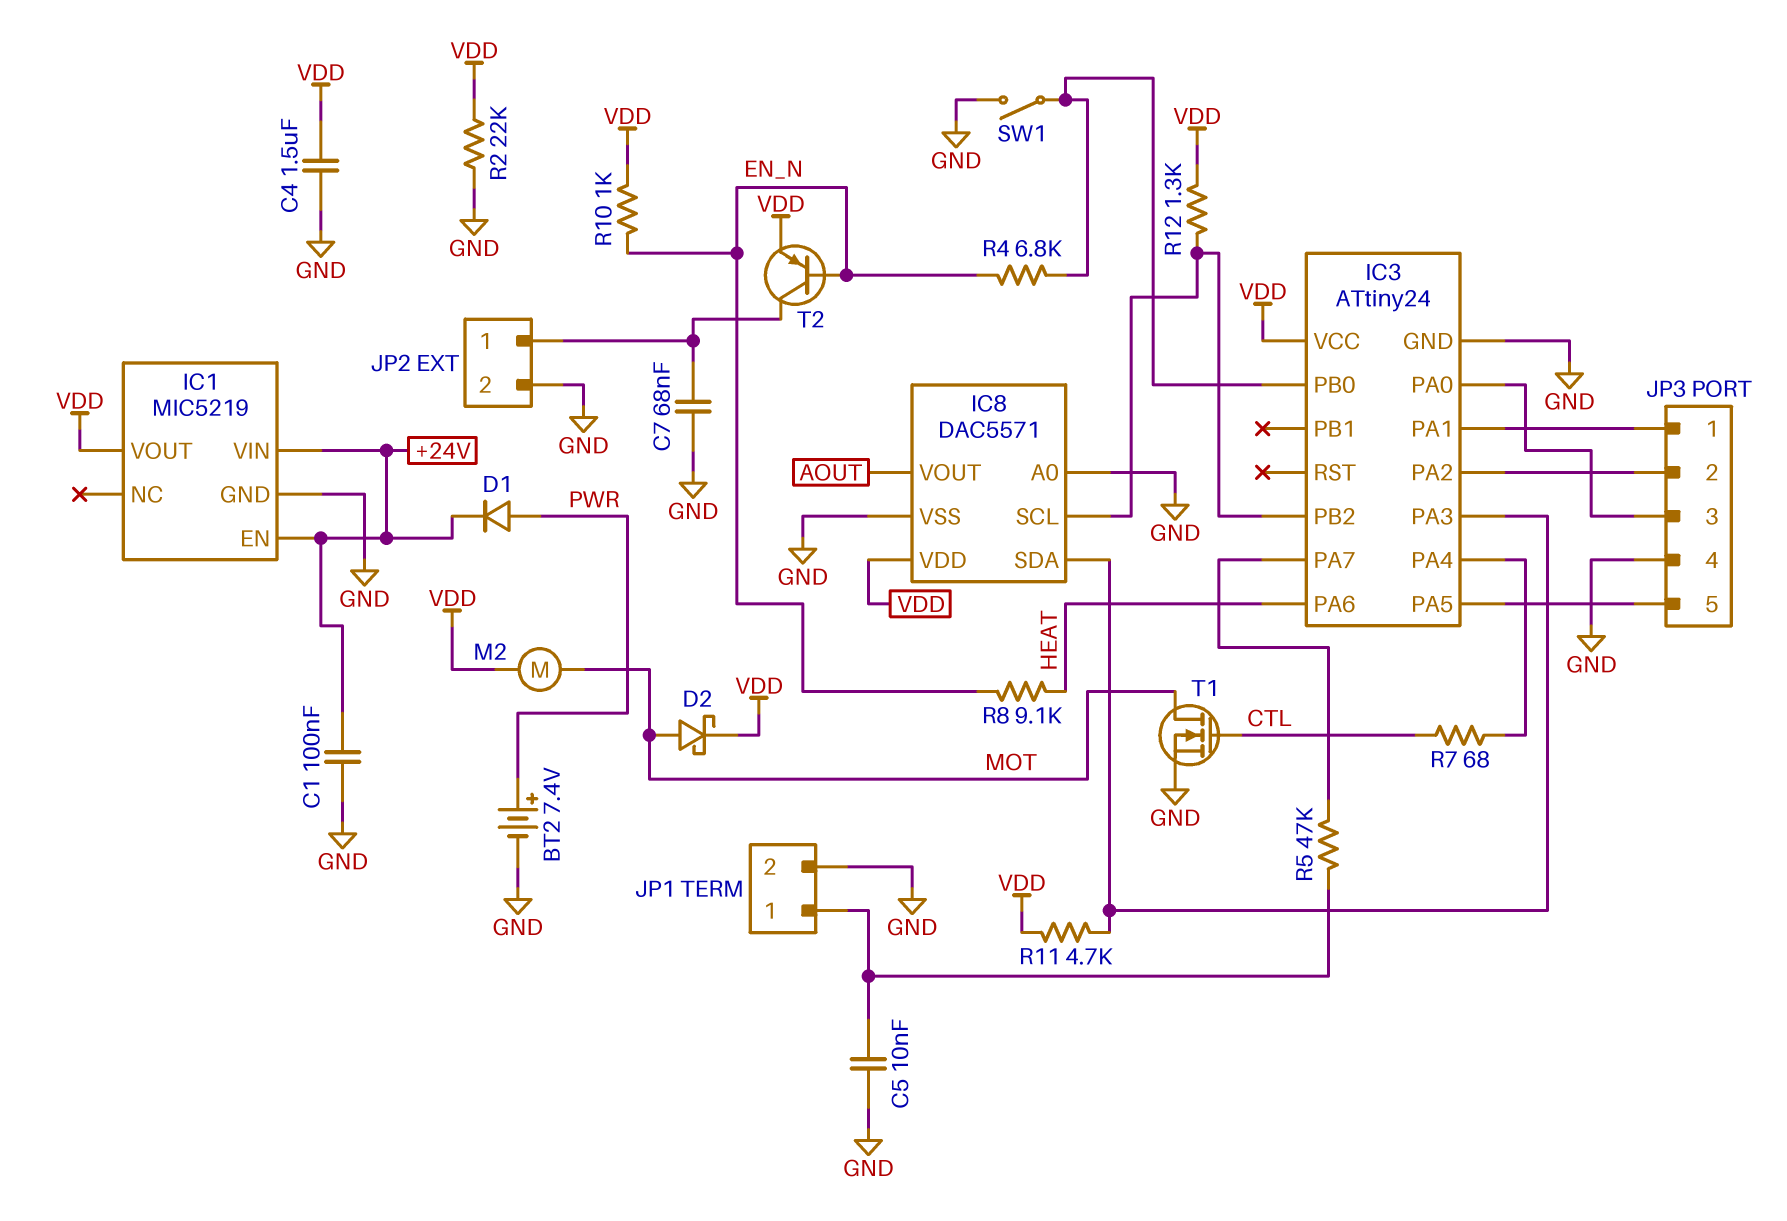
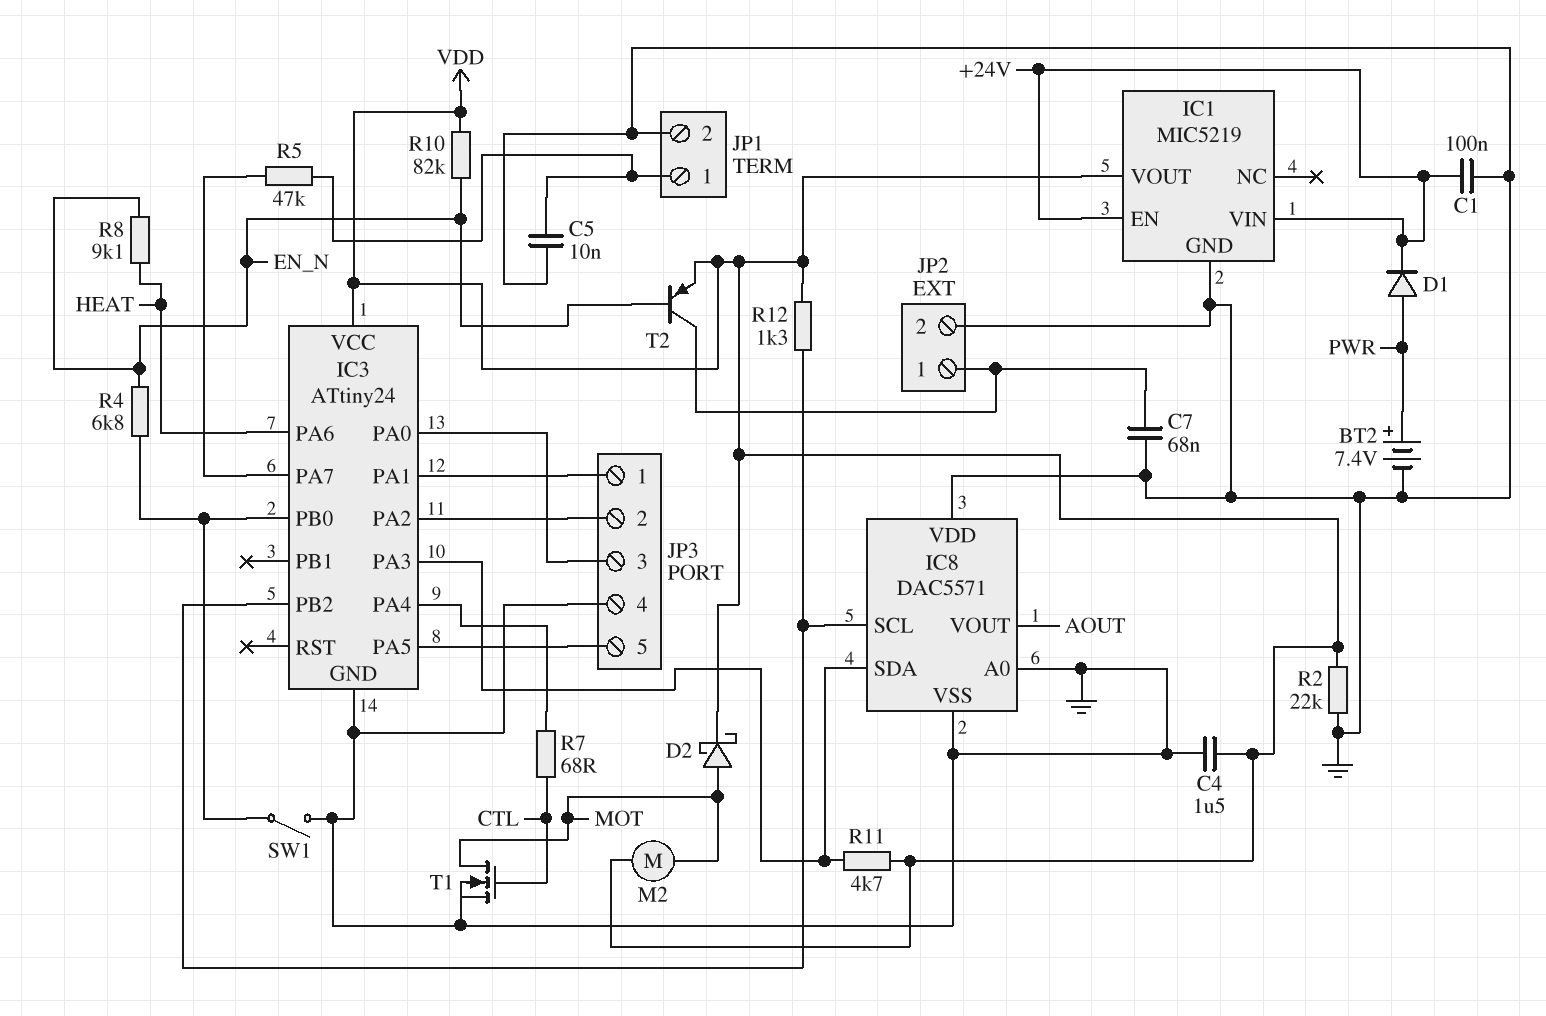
IC8 pin VDD: VDD -> GND
R10: 1k (EN_N, VDD) -> 82k (EN_N, VDD)

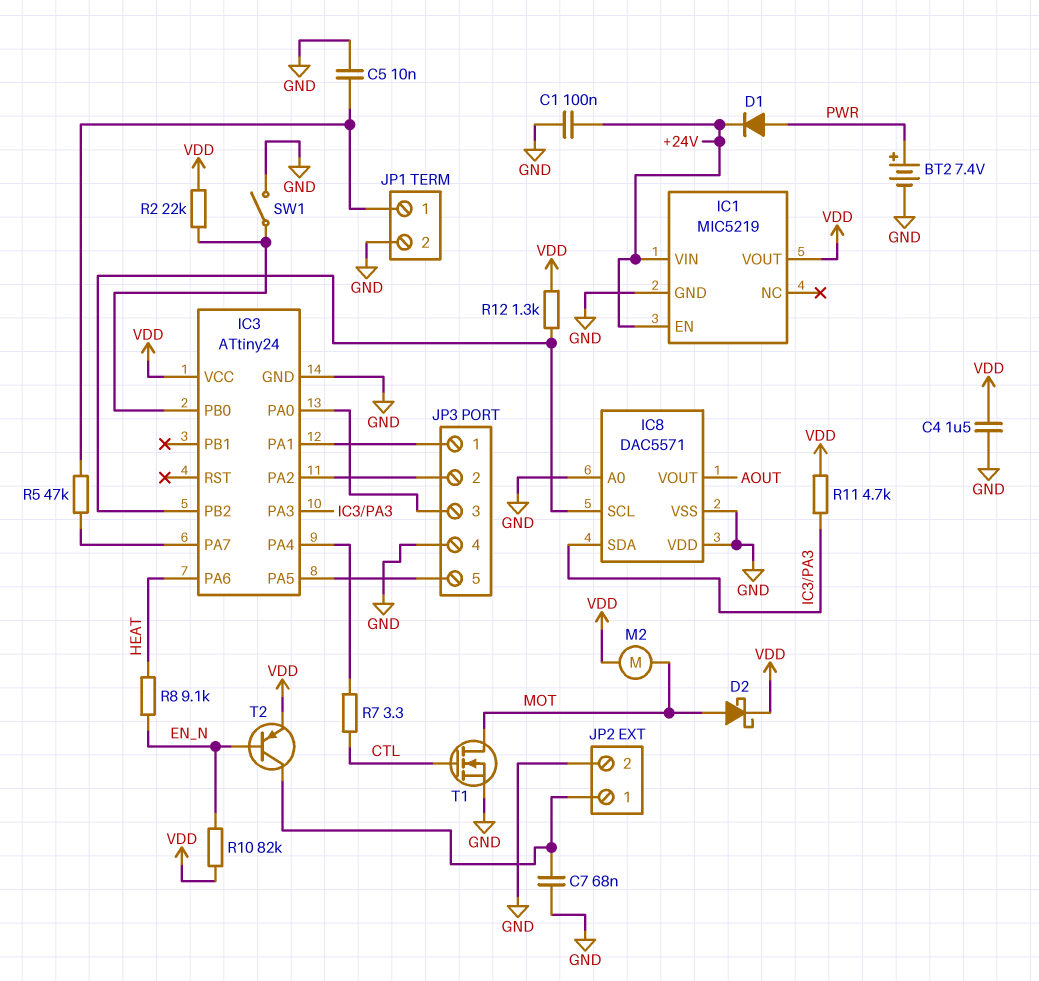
R2: 22k (GND, VDD) -> 22k (IC3/PB0, VDD)
R4: 6.8k (EN_N, IC3/PB0) -> none
R7: 68 (CTL, IC3/PA4) -> 3.3 (CTL, IC3/PA4)

